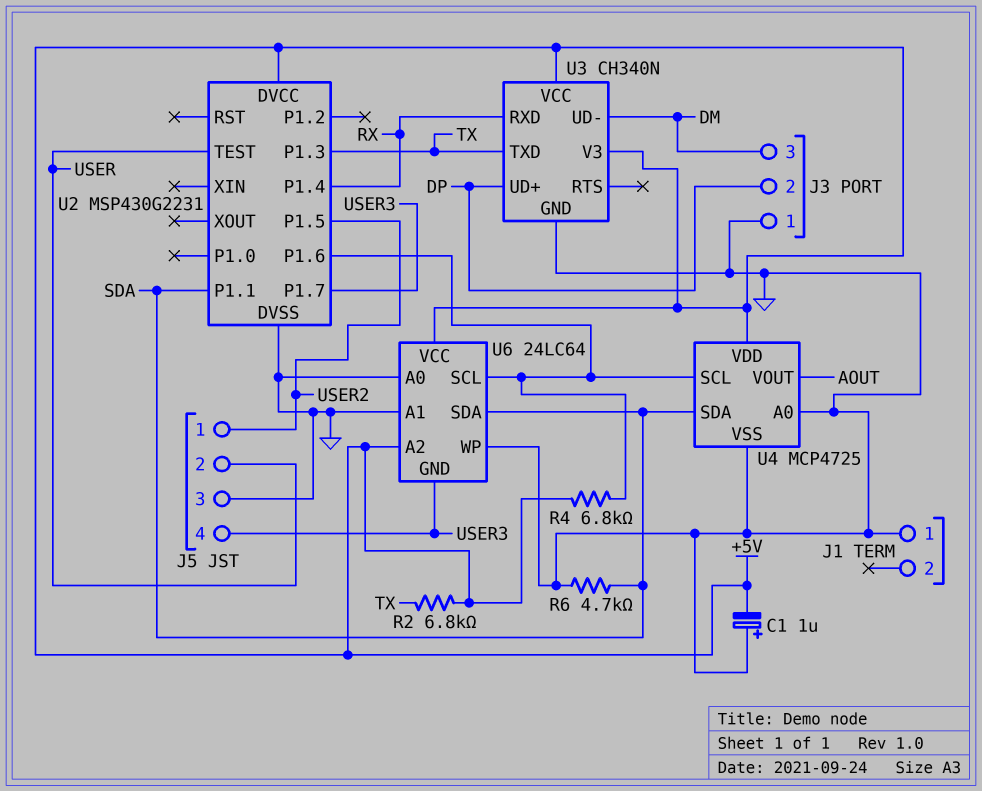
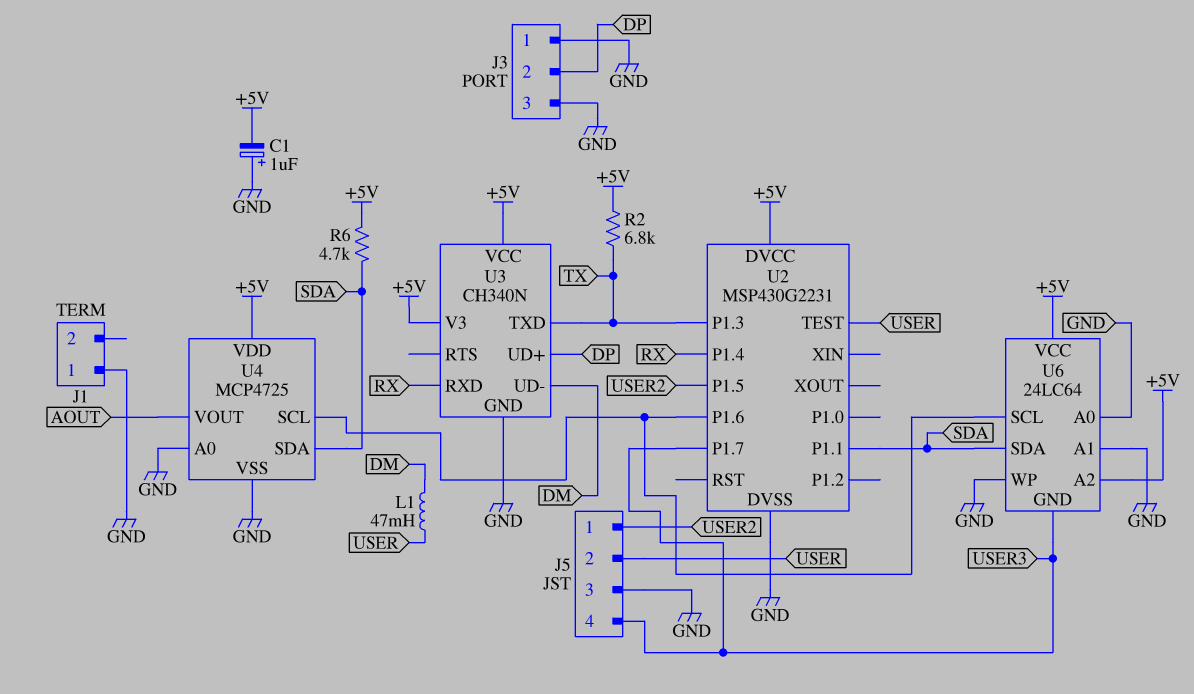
J3 pin 3: DM -> GND
L1: none -> 47mH (DM, USER)
R4: 6.8k (+5V, U2/P1.6) -> none
R6: 4.7k (GND, SDA) -> 4.7k (+5V, SDA)

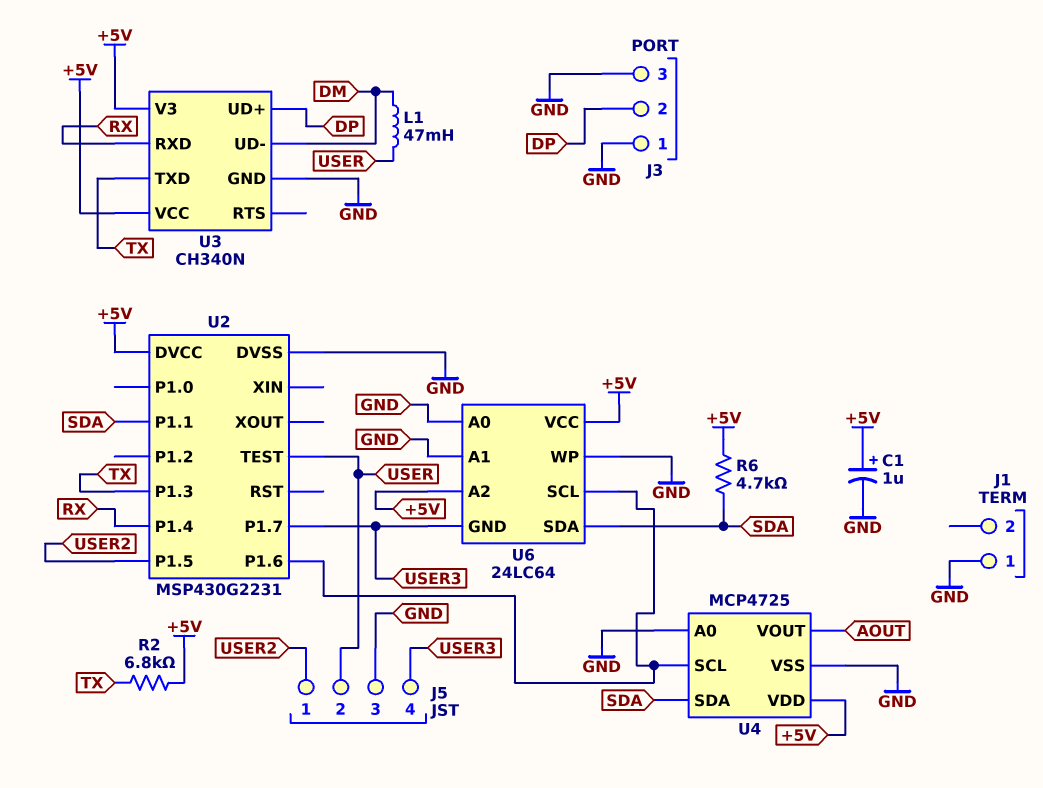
C1: 1uF (plus GND, minus +5V) -> 1uF (plus +5V, minus GND)

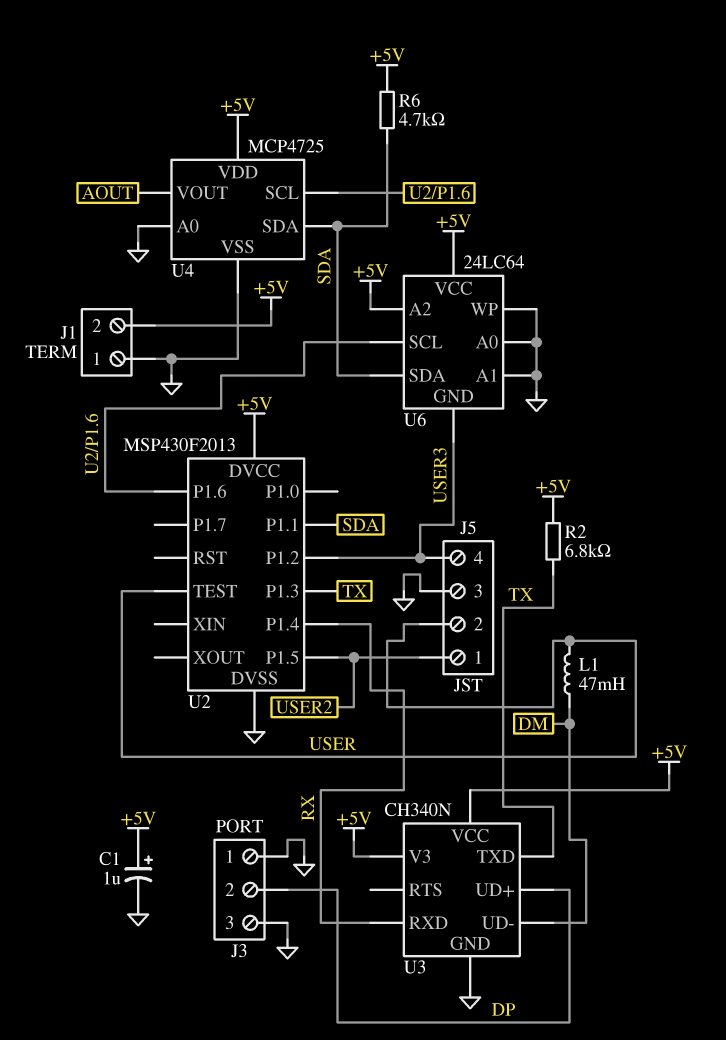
J1 pin 2: none -> +5V
U2: MSP430G2231 -> MSP430F2013
U2 pin P1.2: none -> USER3
U2 pin P1.7: USER3 -> none

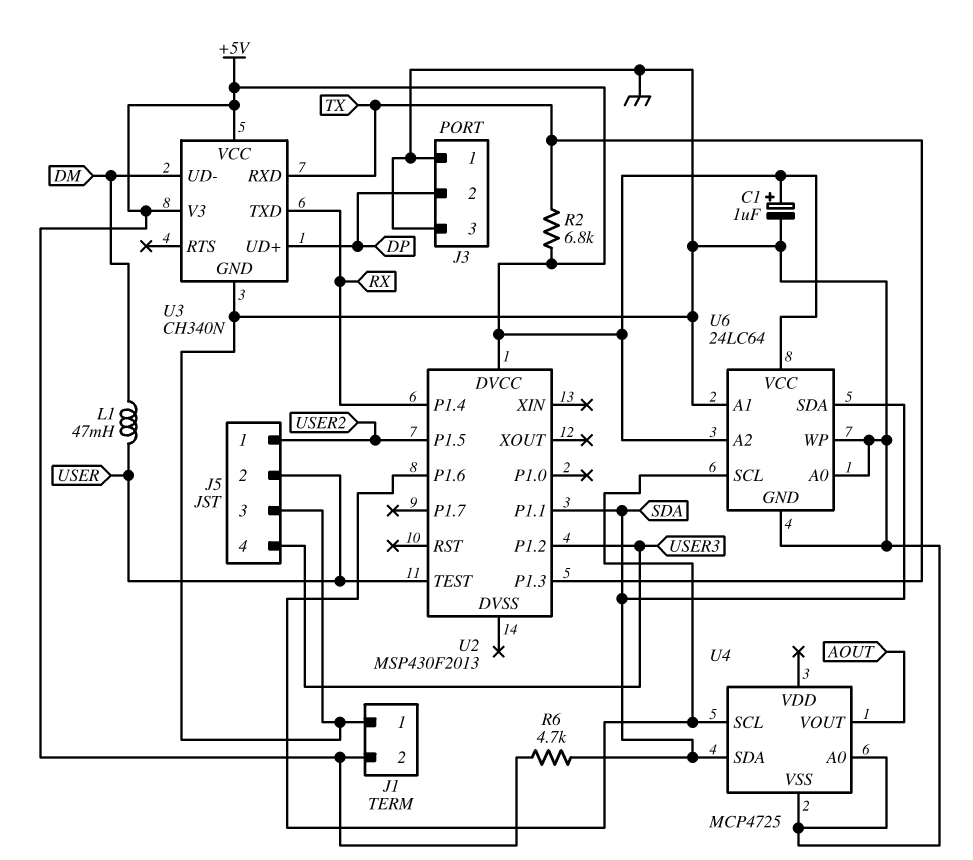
U2 pin DVSS: GND -> none
U3 pin RXD: RX -> TX
U3 pin TXD: TX -> RX
U4 pin VDD: +5V -> none
U6 pin GND: USER3 -> GND

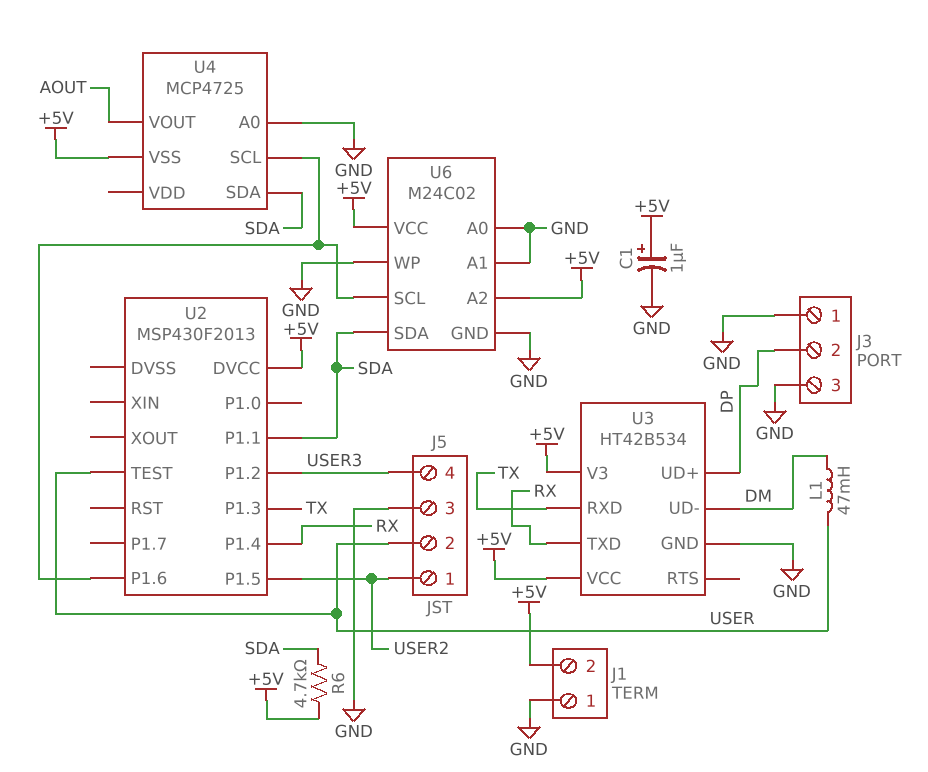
R2: 6.8k (+5V, TX) -> none
U3: CH340N -> HT42B534
U4 pin VSS: GND -> +5V
U6: 24LC64 -> M24C02

